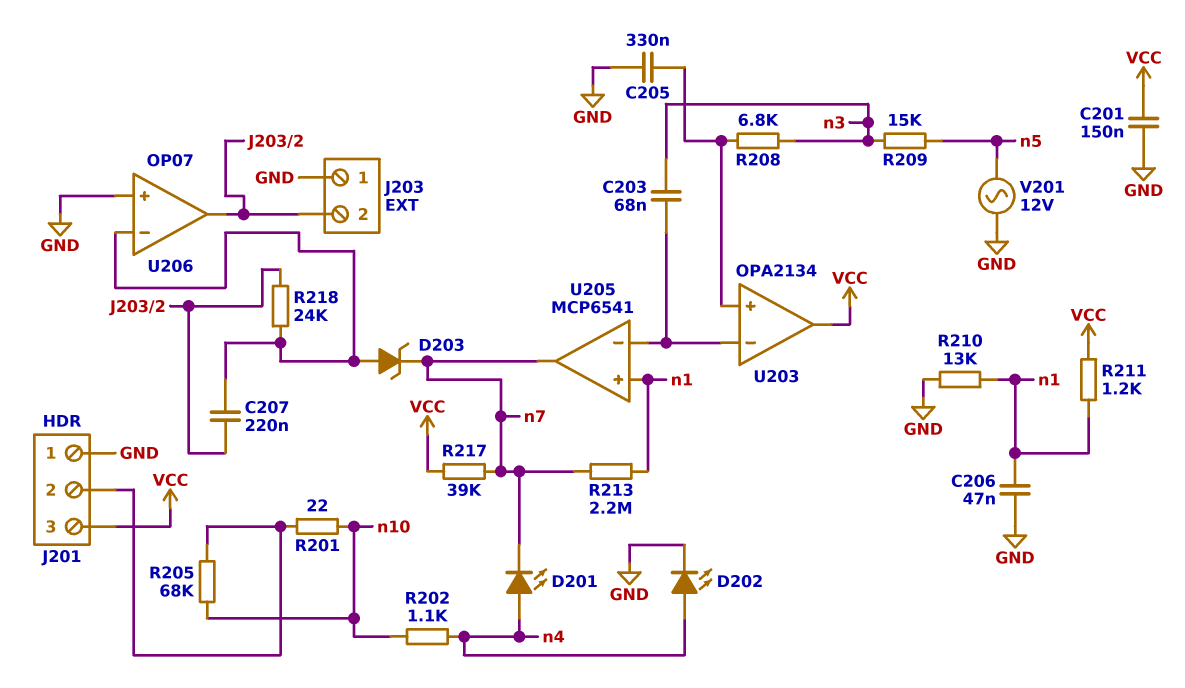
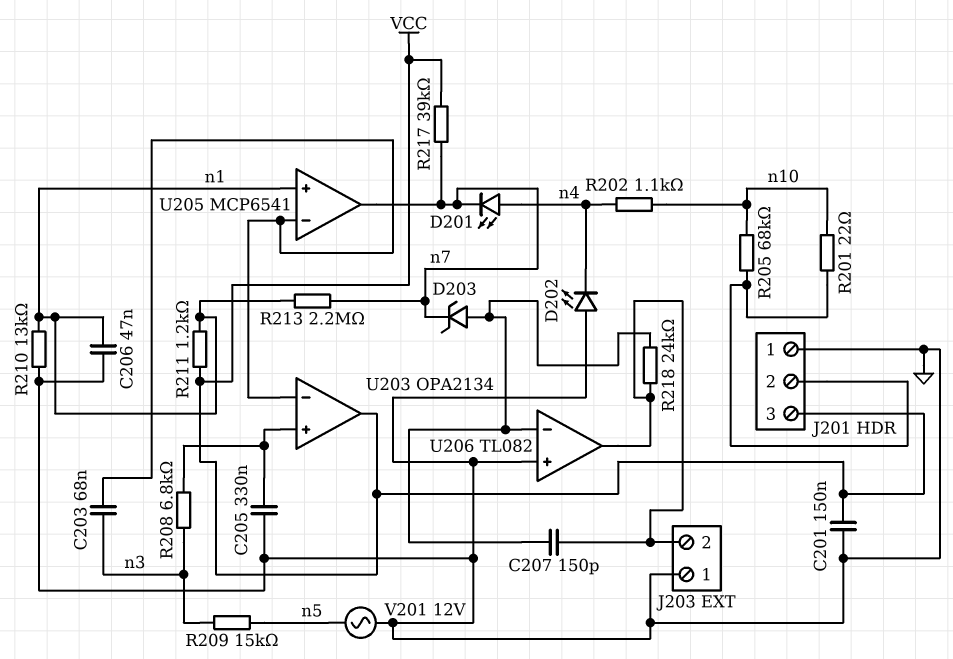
C207: 220nF (J203/2, U206/in-) -> 150pF (J203/2, U206/in-)
D202: LED (A n4, K GND) -> LED (A GND, K n4)
U206: OP07 -> TL082

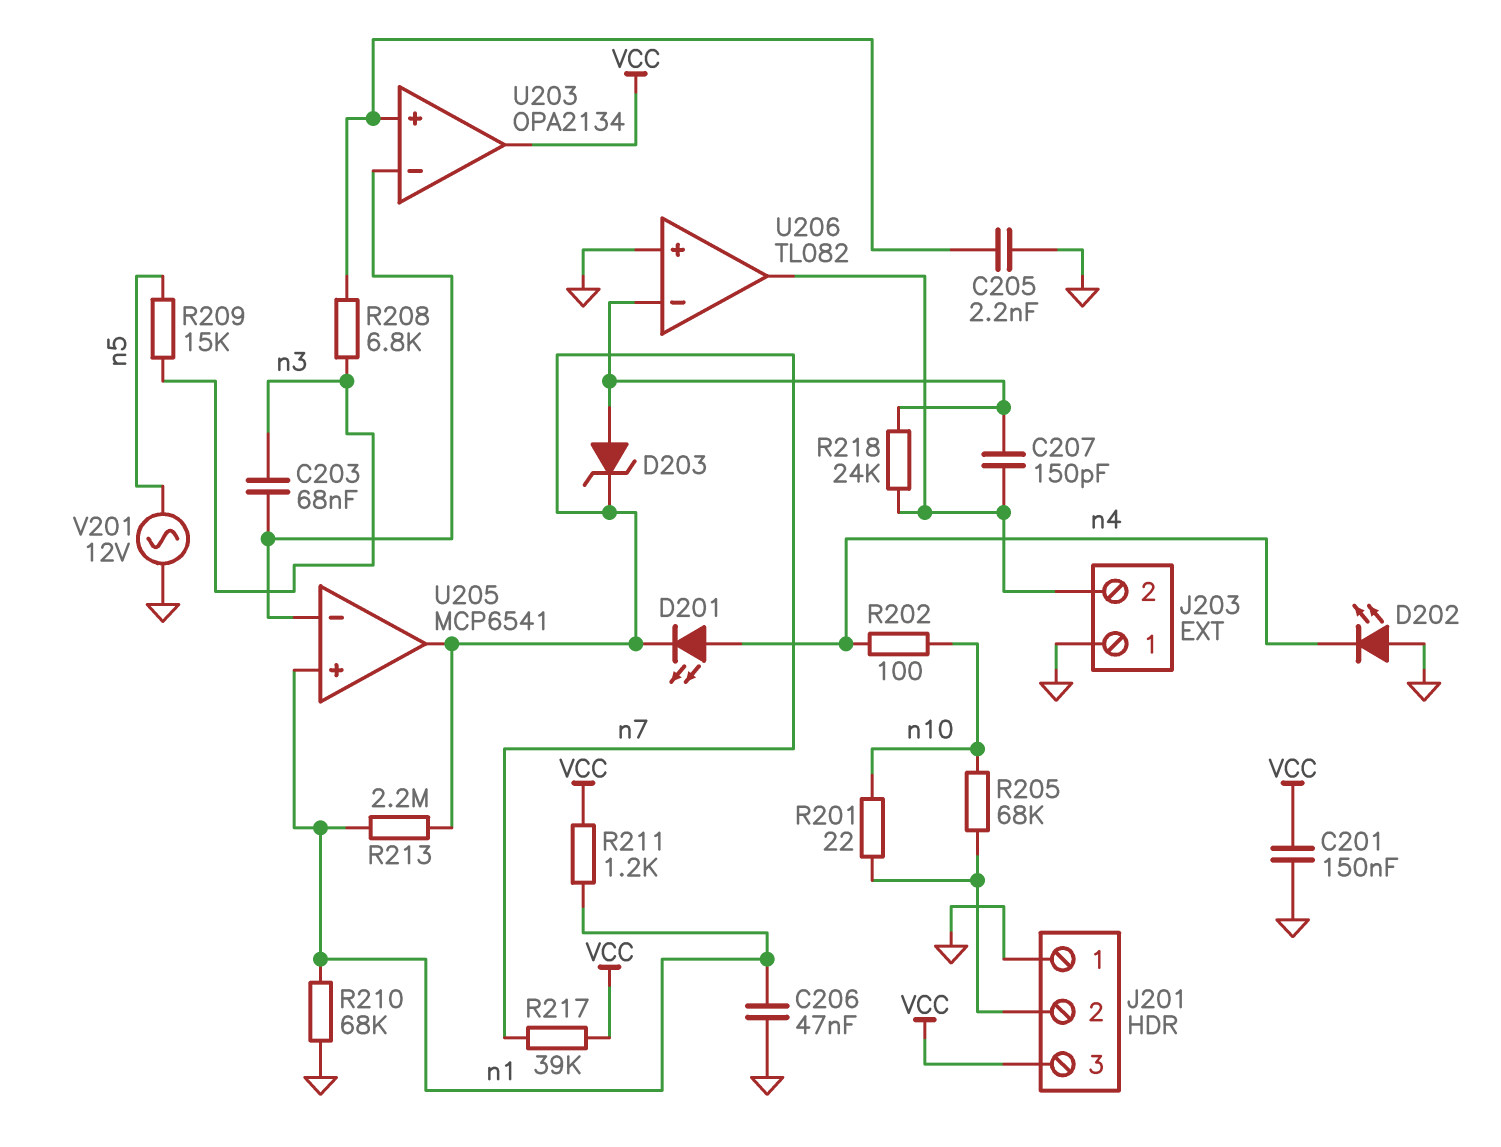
C205: 330nF (GND, U203/in+) -> 2.2nF (GND, U203/in+)
R202: 1.1k (n4, n10) -> 100 (n4, n10)
R210: 13k (GND, n1) -> 68k (GND, n1)

